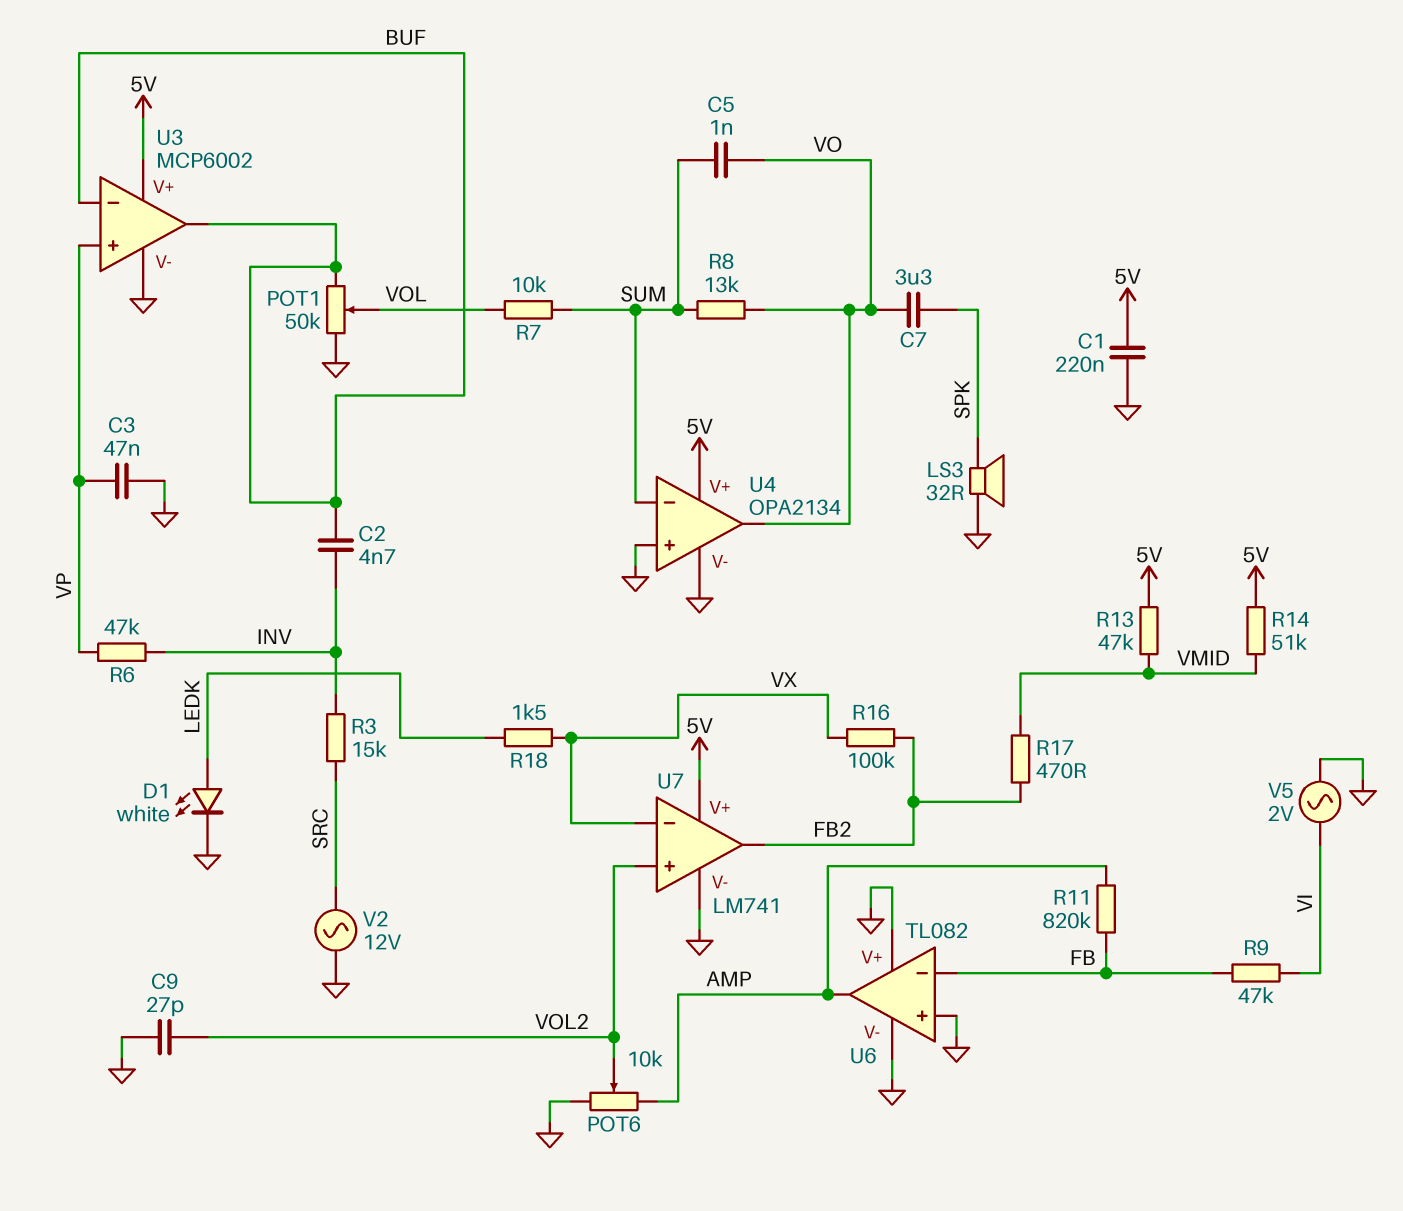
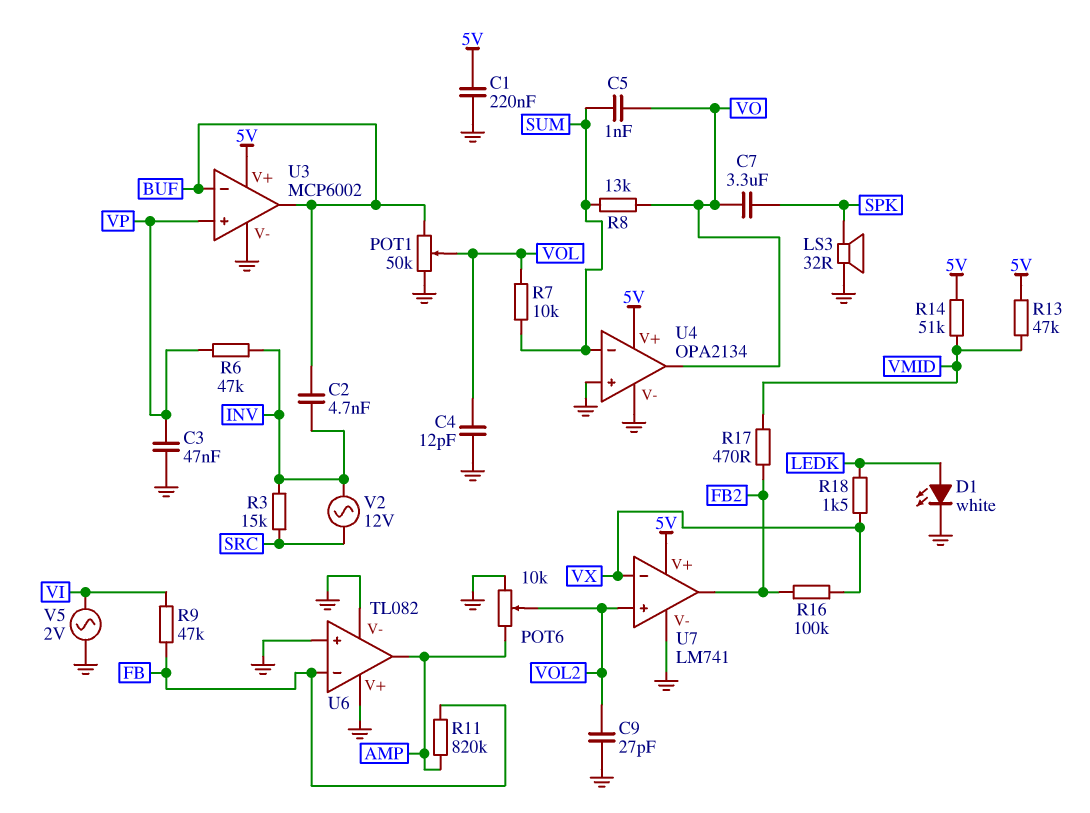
C4: none -> 12pF (GND, VOL)
V2: AC 12V (GND, SRC) -> AC 12V (INV, SRC)

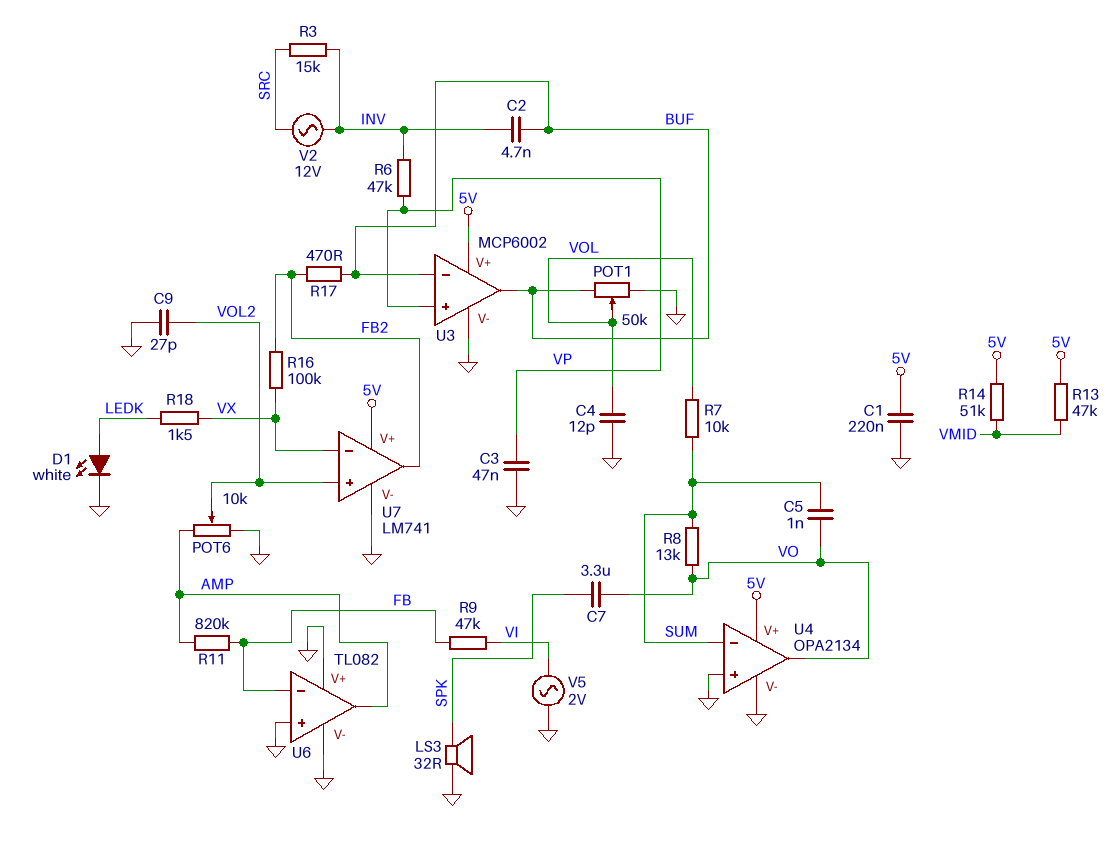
R17: 470 (FB2, VMID) -> 470 (BUF, FB2)

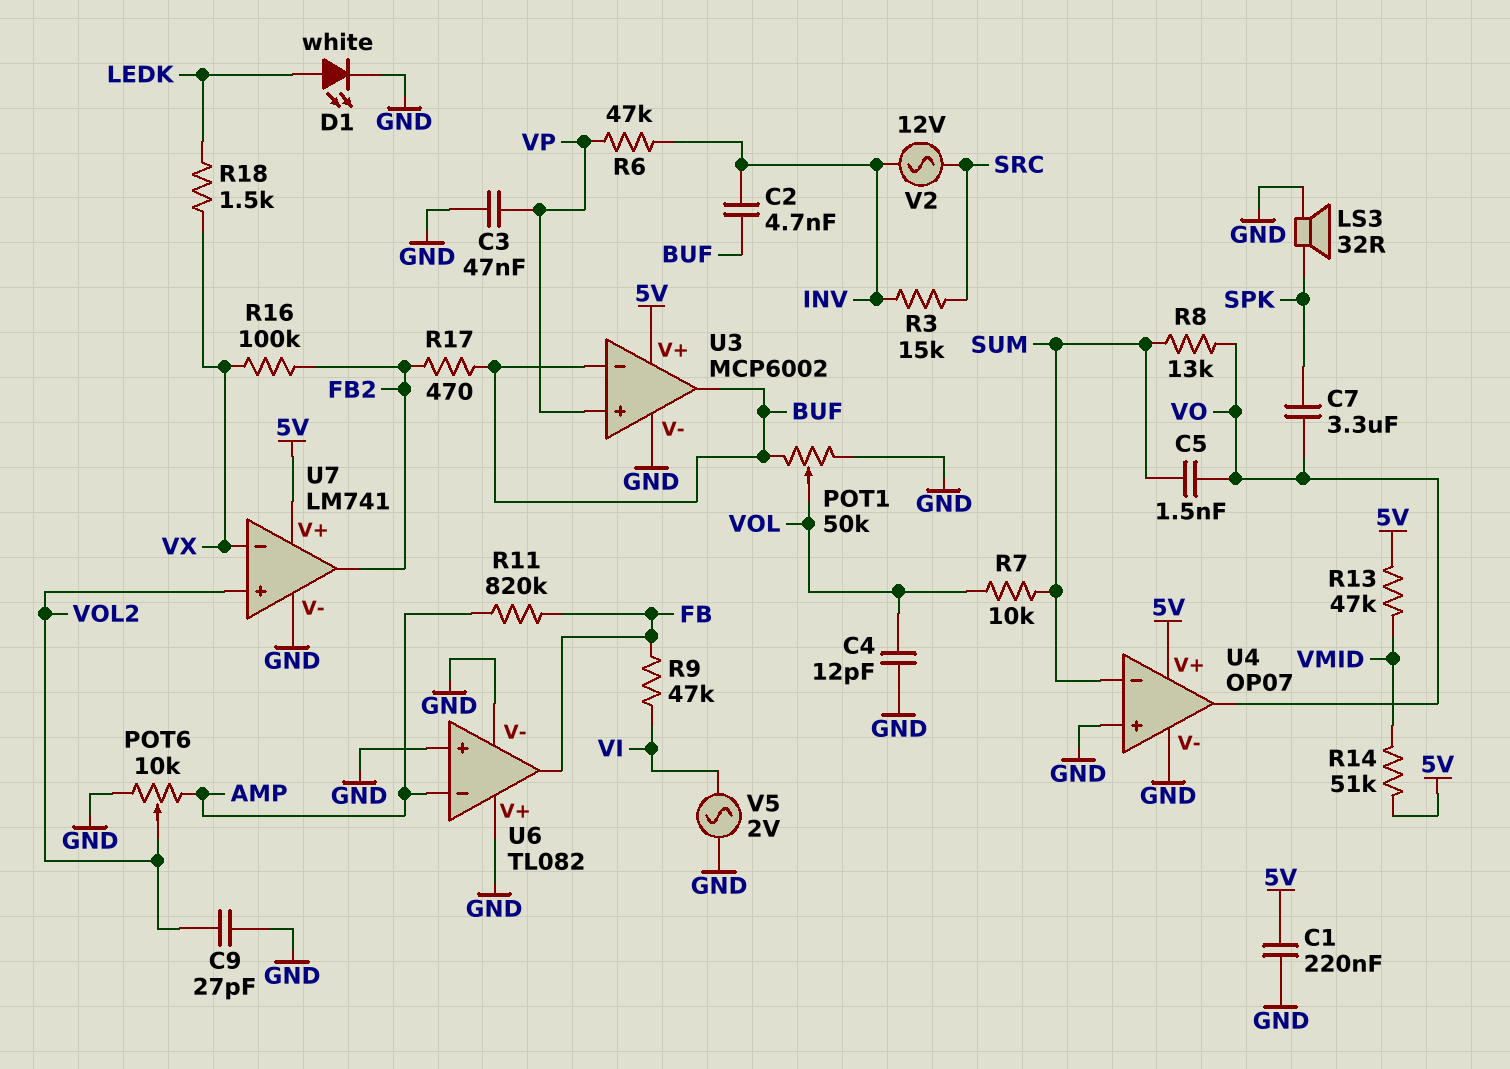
C5: 1nF (SUM, VO) -> 1.5nF (SUM, VO)
U4: OPA2134 -> OP07
U6 pin in-: FB -> AMP
U6 pin out: AMP -> FB

